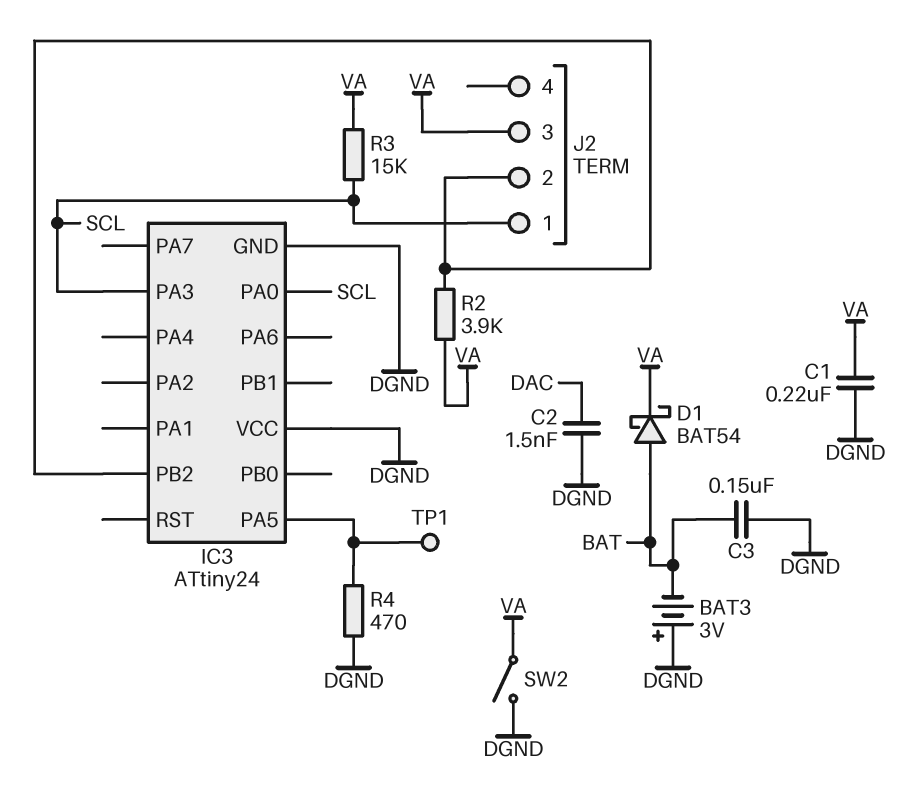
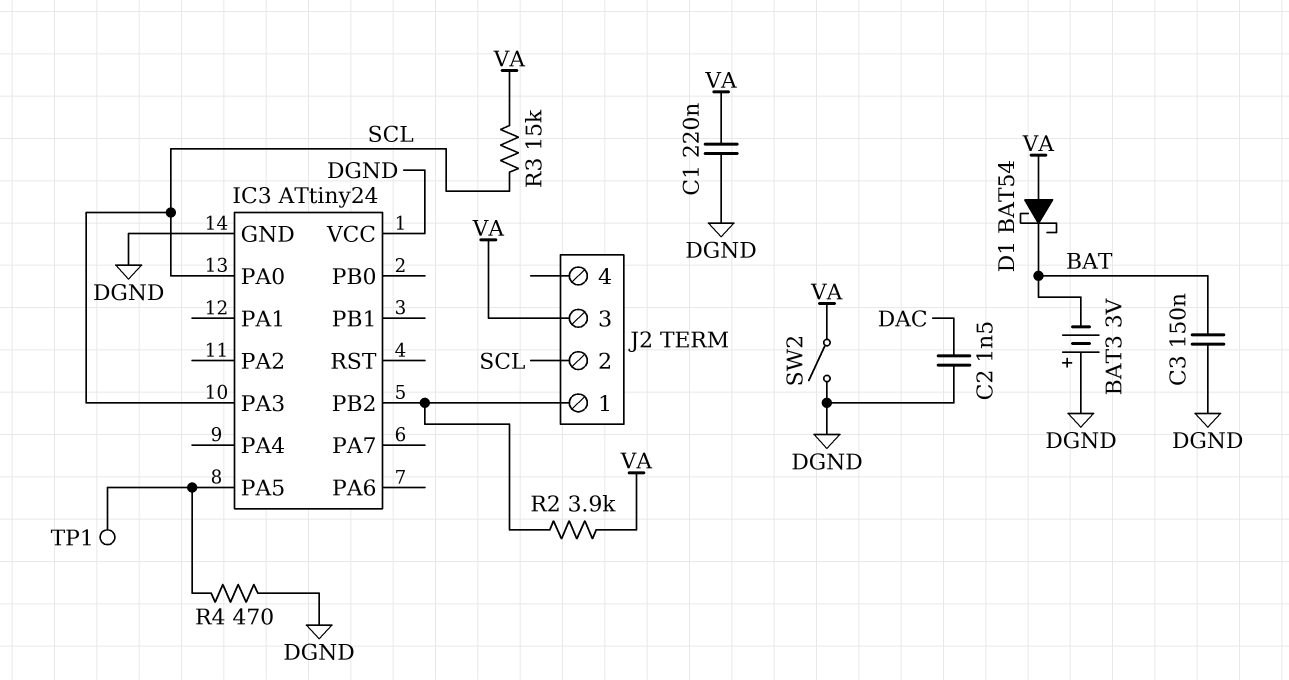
D1: schottky BAT54 (A BAT, K VA) -> schottky BAT54 (A VA, K BAT)
J2 pin 1: SCL -> IC3/PB2
J2 pin 2: IC3/PB2 -> SCL

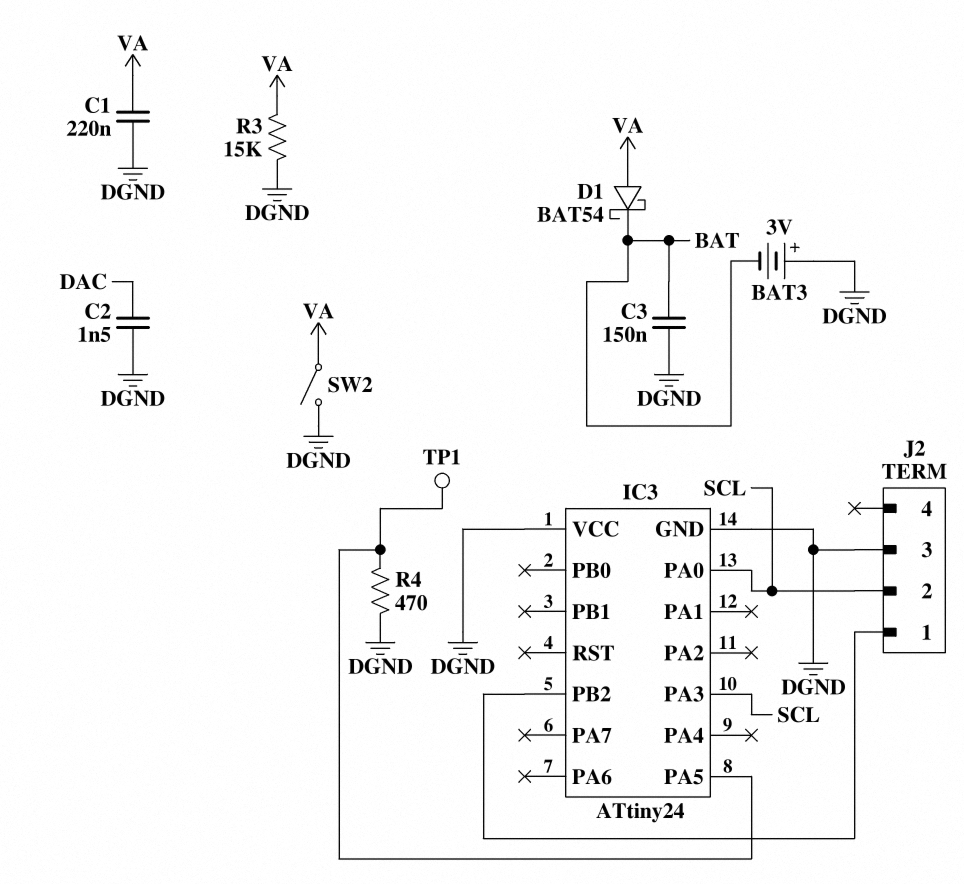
J2 pin 3: VA -> DGND
R2: 3.9k (IC3/PB2, VA) -> none
R3: 15k (SCL, VA) -> 15k (DGND, VA)

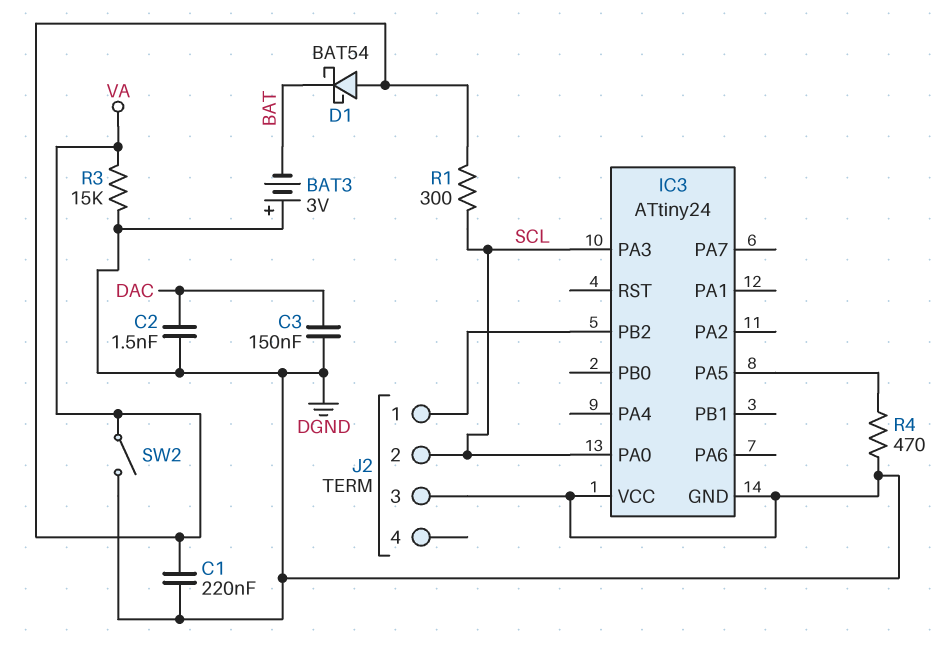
C3: 150nF (BAT, DGND) -> 150nF (DAC, DGND)
R1: none -> 300 (SCL, VA)
TP1: test point (IC3/PA5) -> none

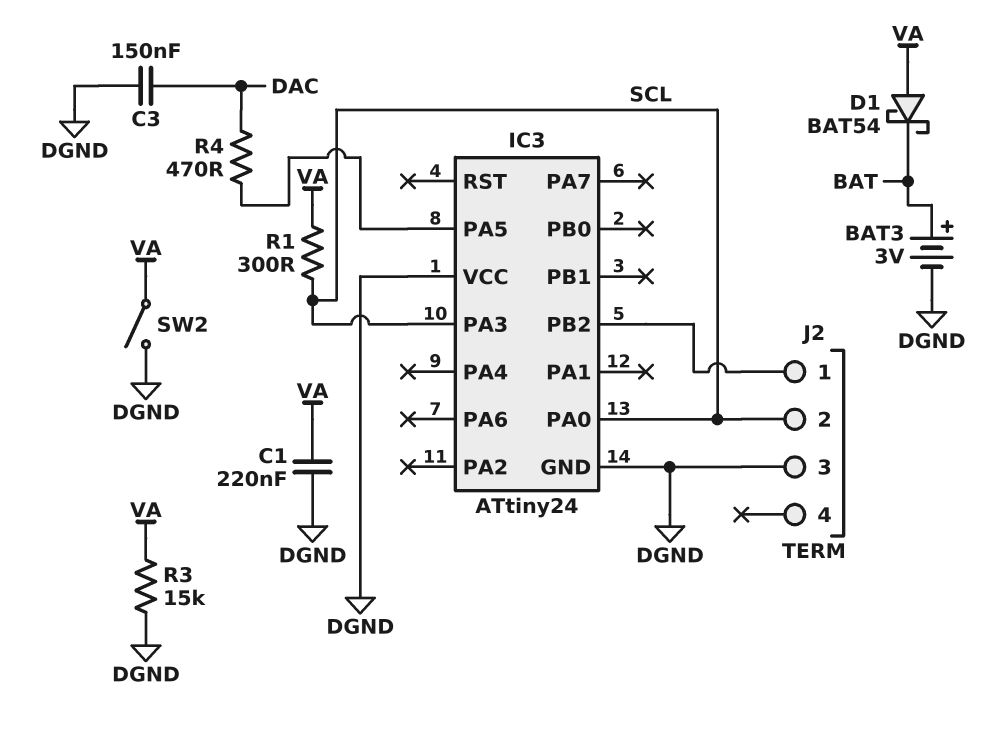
BAT3: 3V (plus DGND, minus BAT) -> 3V (plus BAT, minus DGND)
C2: 1.5nF (DAC, DGND) -> none
R4: 470 (DGND, IC3/PA5) -> 470 (DAC, IC3/PA5)

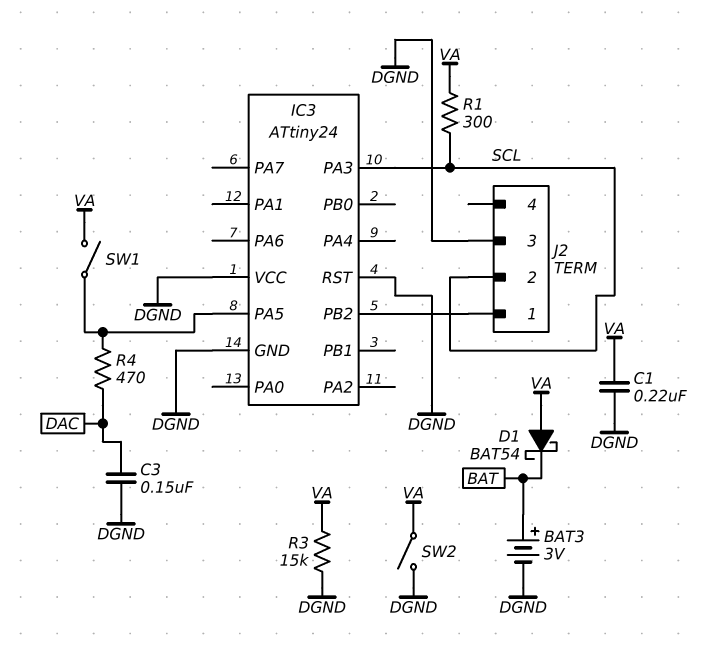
IC3 pin PA0: SCL -> none
IC3 pin RST: none -> DGND
SW1: none -> switch (IC3/PA5, VA)

